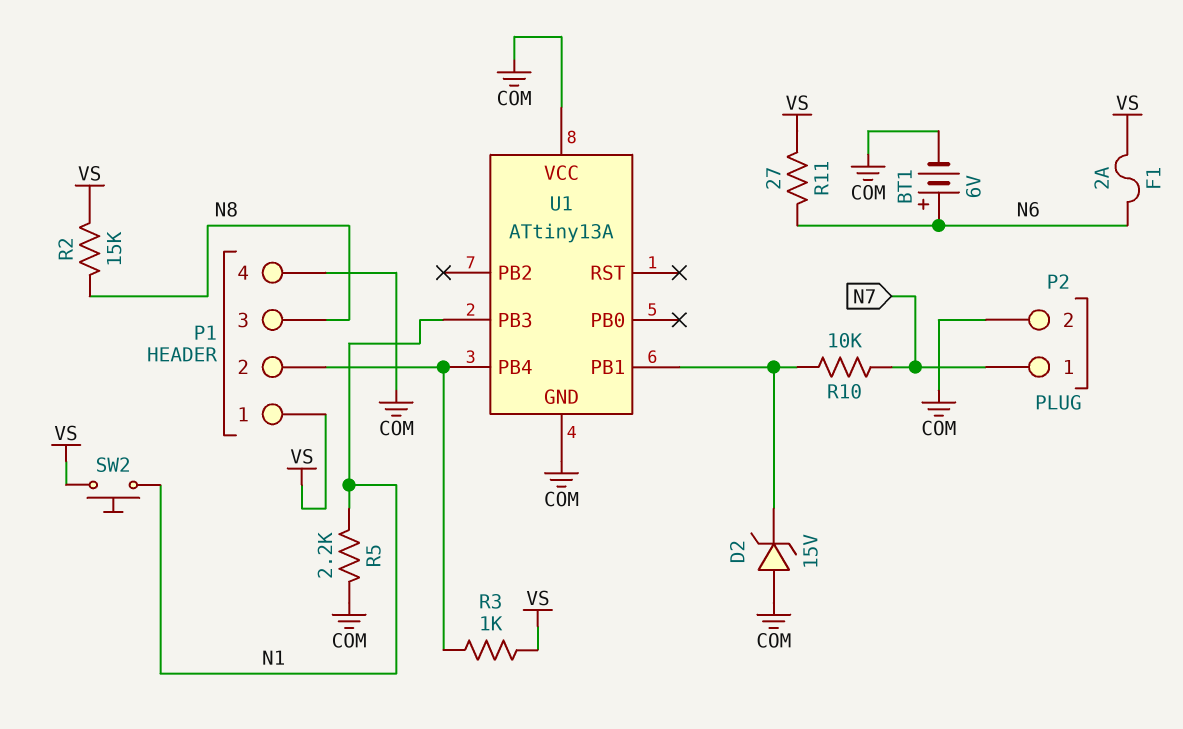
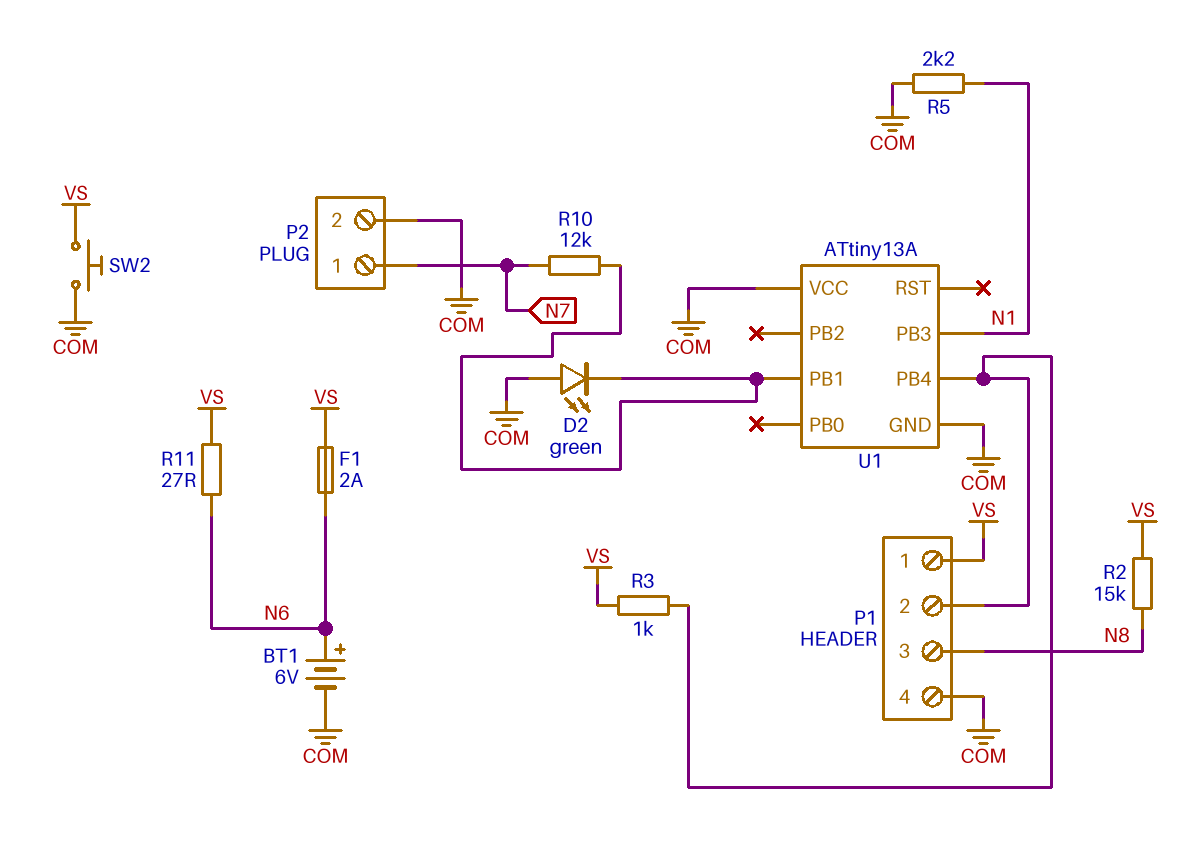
D2: zener 15V (A COM, K U1/PB1) -> LED green (A COM, K U1/PB1)
R10: 10k (N7, U1/PB1) -> 12k (N7, U1/PB1)
SW2: button (N1, VS) -> button (COM, VS)

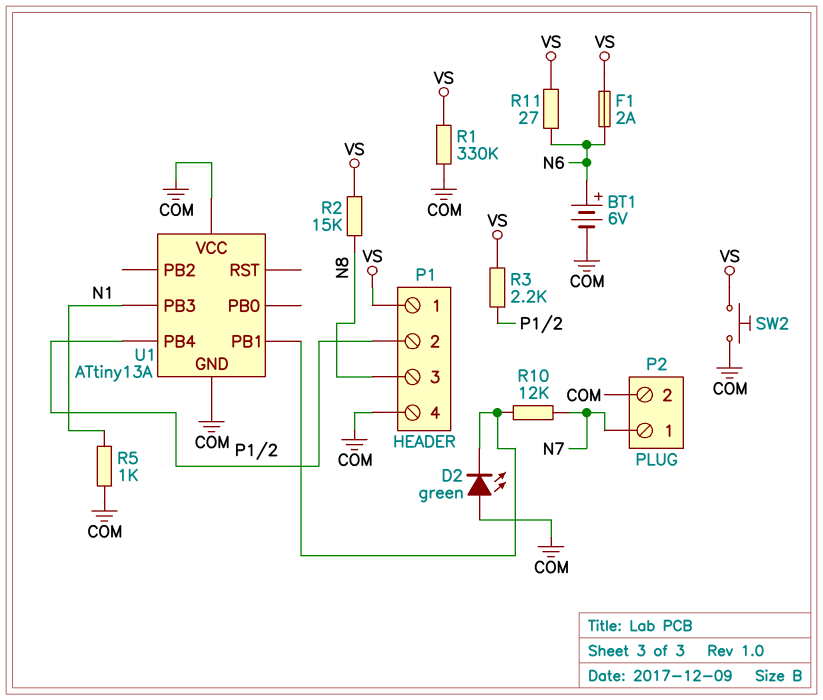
R1: none -> 330k (COM, VS)
R3: 1k (P1/2, VS) -> 2.2k (P1/2, VS)
R5: 2.2k (COM, N1) -> 1k (COM, N1)

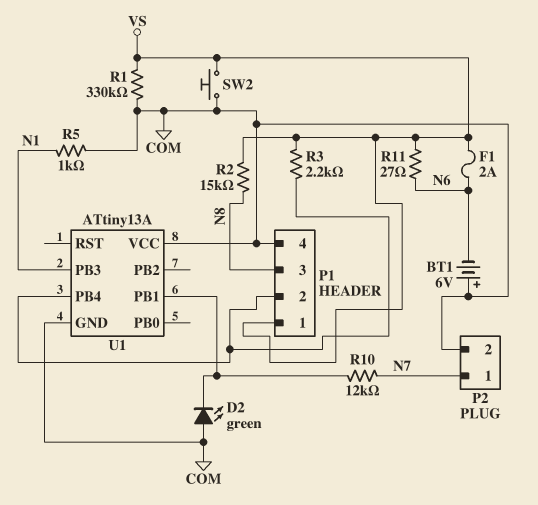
BT1: 6V (plus N6, minus COM) -> 6V (plus COM, minus N6)

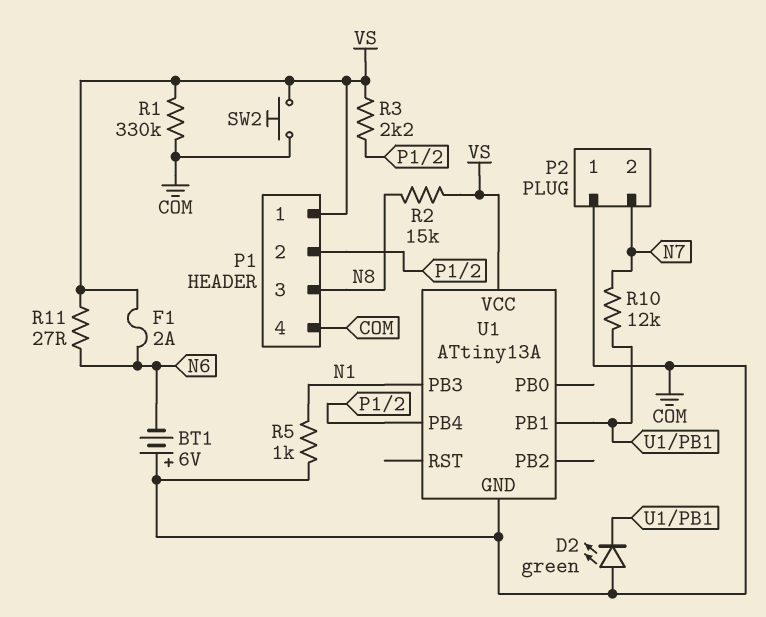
P2 pin 1: N7 -> COM
P2 pin 2: COM -> N7
U1 pin VCC: COM -> VS

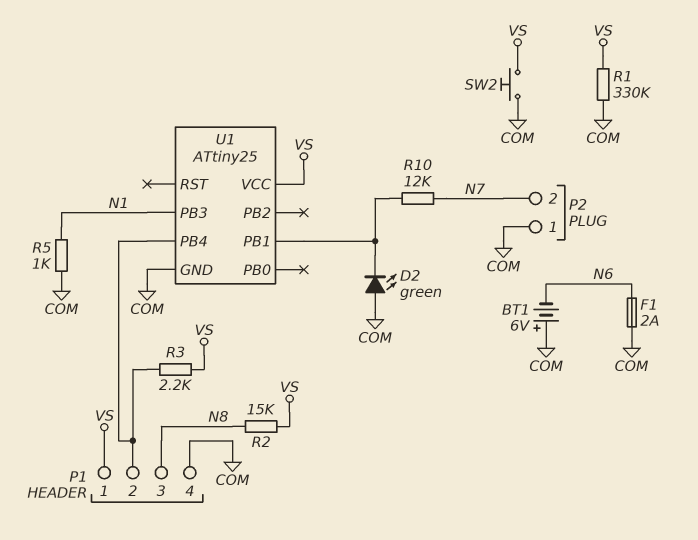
F1: 2A (N6, VS) -> 2A (COM, N6)
R11: 27 (N6, VS) -> none
U1: ATtiny13A -> ATtiny25

